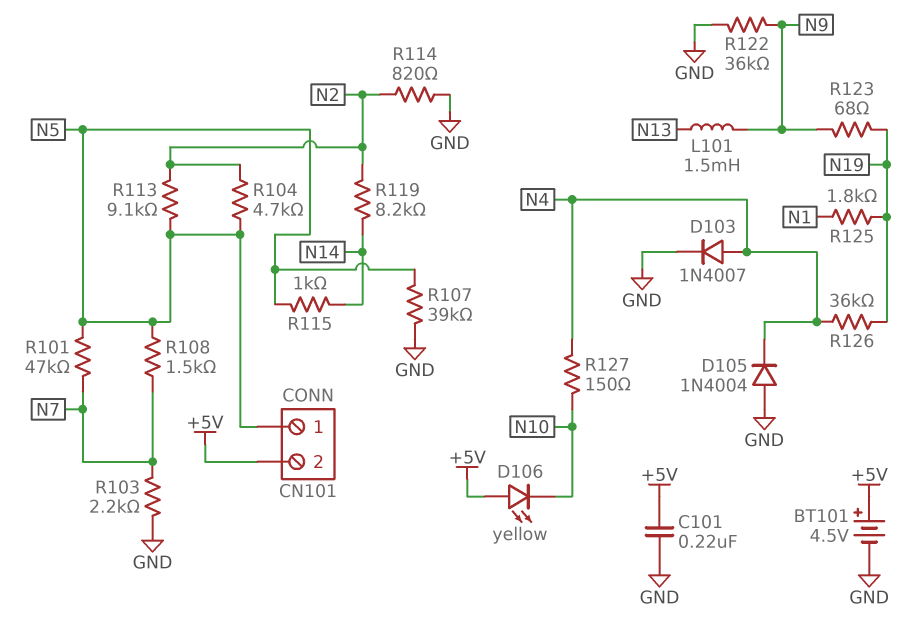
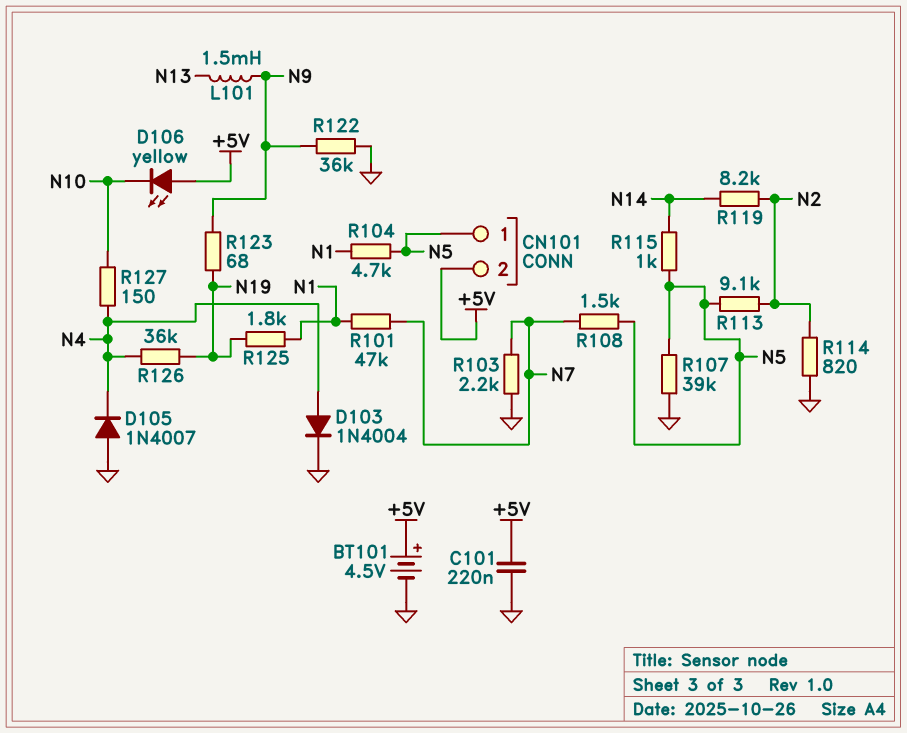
D103: diode 1N4007 (A N4, K GND) -> diode 1N4004 (A N4, K GND)
D105: diode 1N4004 (A GND, K N4) -> diode 1N4007 (A GND, K N4)
R101: 47k (N5, N7) -> 47k (N1, N7)
R104: 4.7k (N2, N5) -> 4.7k (N1, N5)

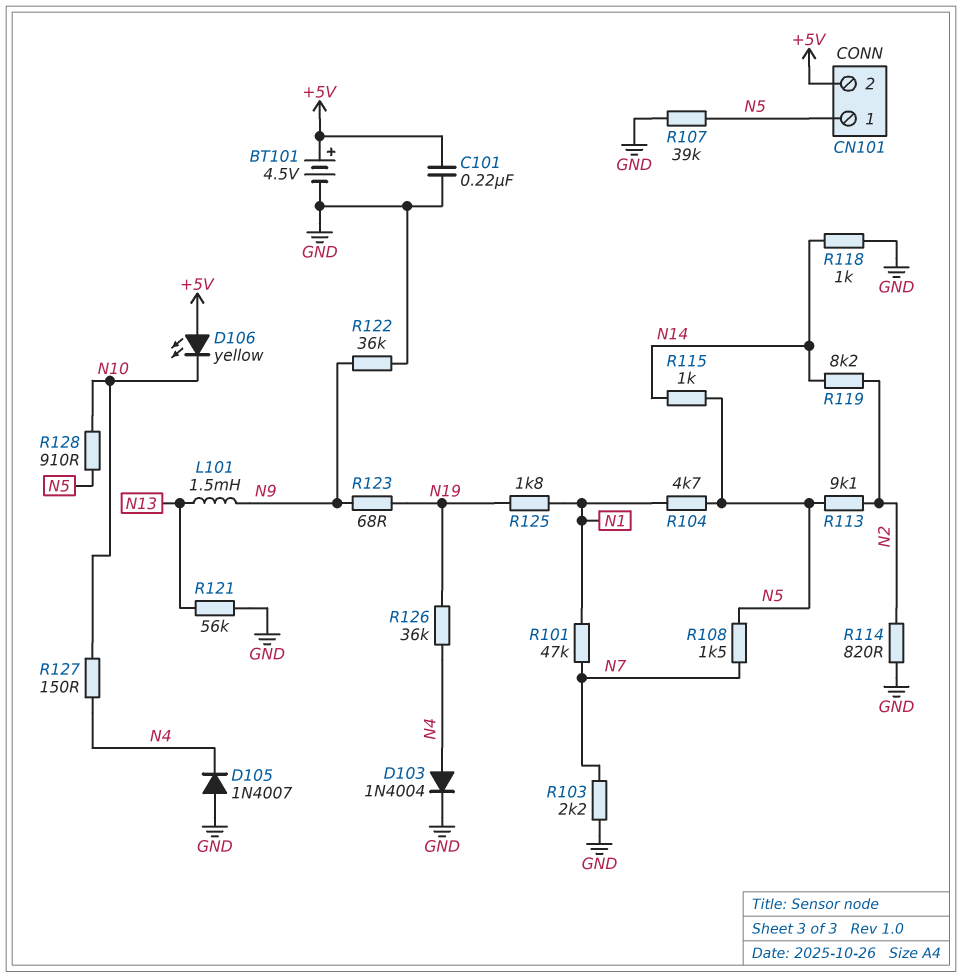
R118: none -> 1k (GND, N14)
R121: none -> 56k (GND, N13)
R128: none -> 910 (N5, N10)

